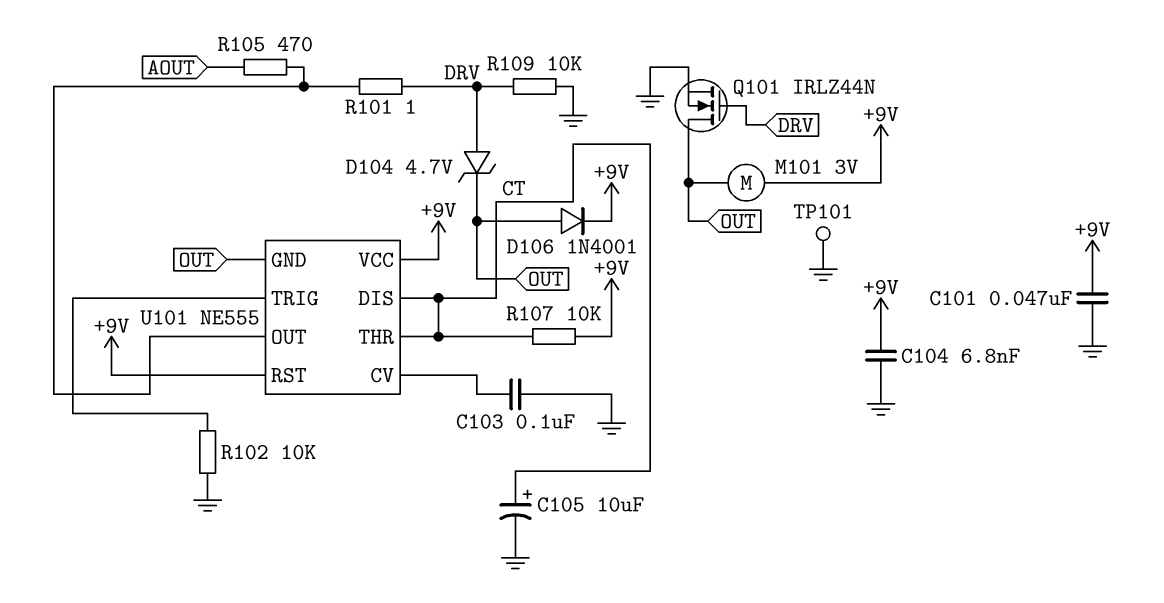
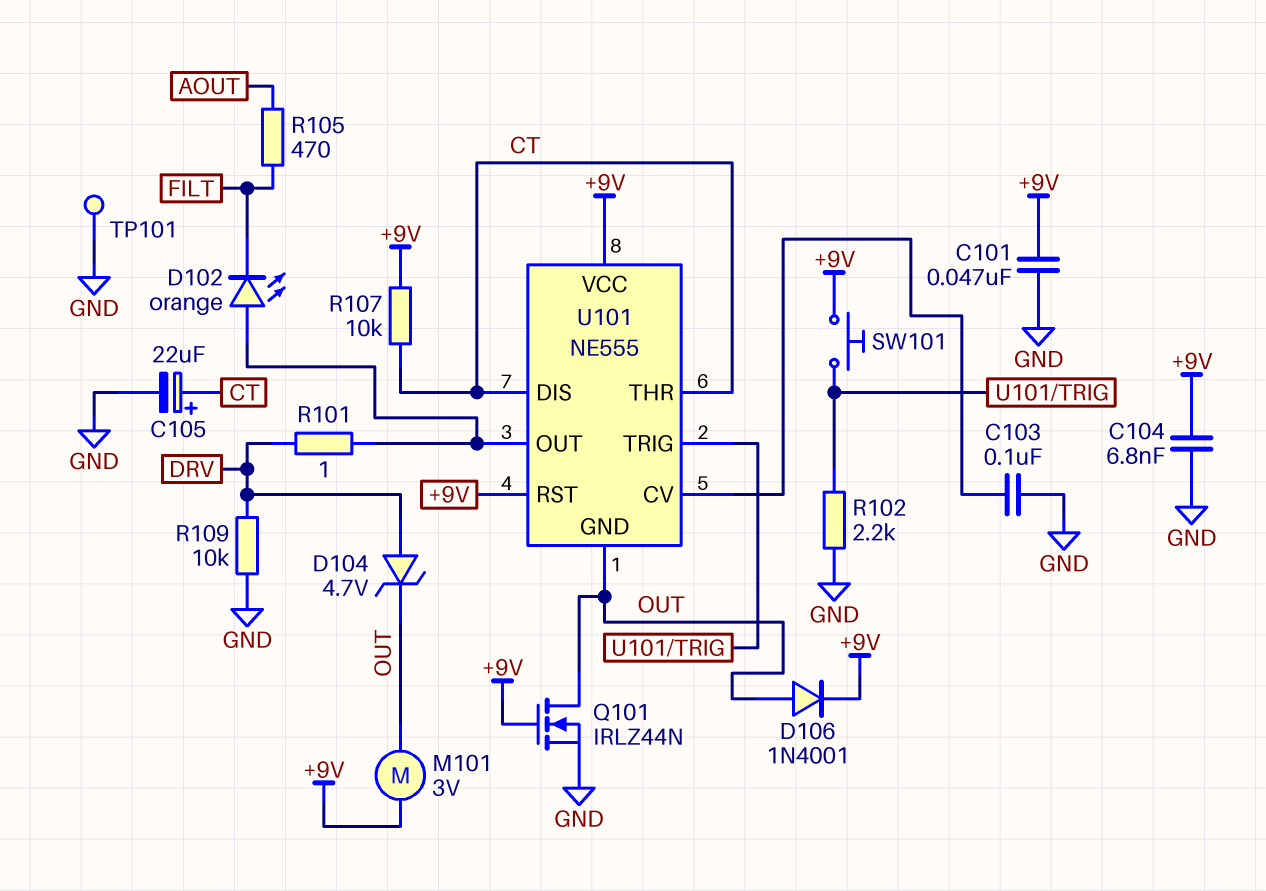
C105: 10uF (plus CT, minus GND) -> 22uF (plus CT, minus GND)
D102: none -> LED orange (A U101/OUT, K FILT)
Q101: NMOS IRLZ44N (G DRV, D OUT, S GND) -> NMOS IRLZ44N (G +9V, D OUT, S GND)
R102: 10k (GND, U101/TRIG) -> 2.2k (GND, U101/TRIG)
R105: 470 (AOUT, U101/OUT) -> 470 (AOUT, FILT)
SW101: none -> button (+9V, U101/TRIG)

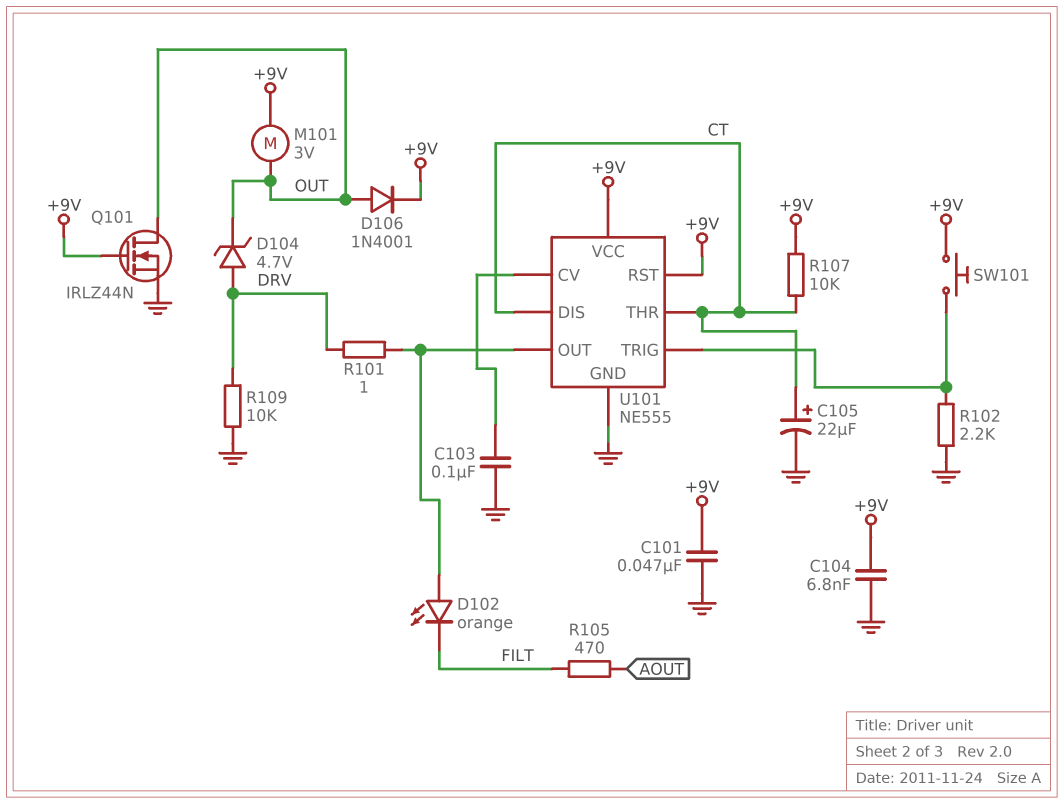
TP101: test point (GND) -> none
U101 pin GND: OUT -> GND

